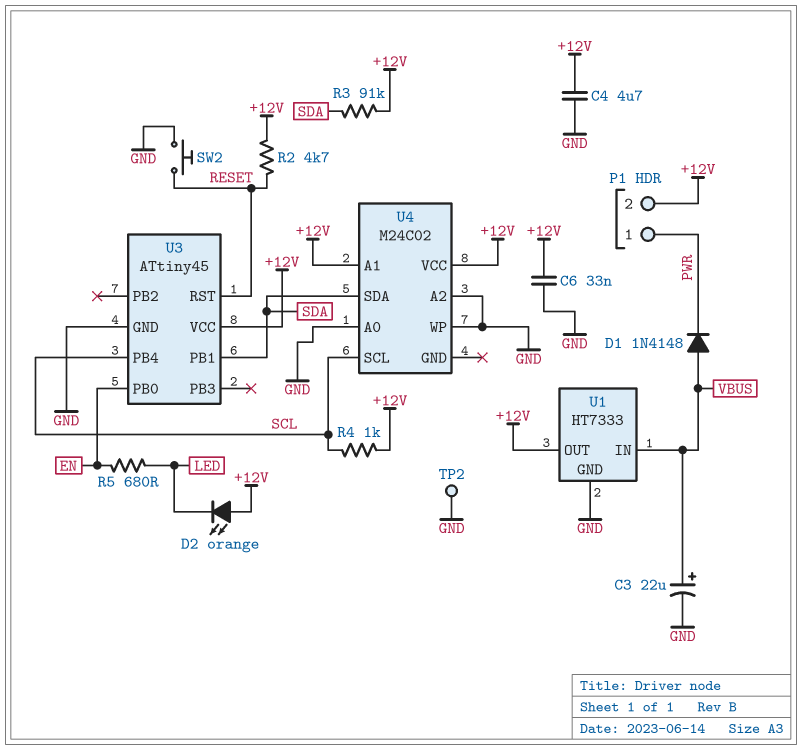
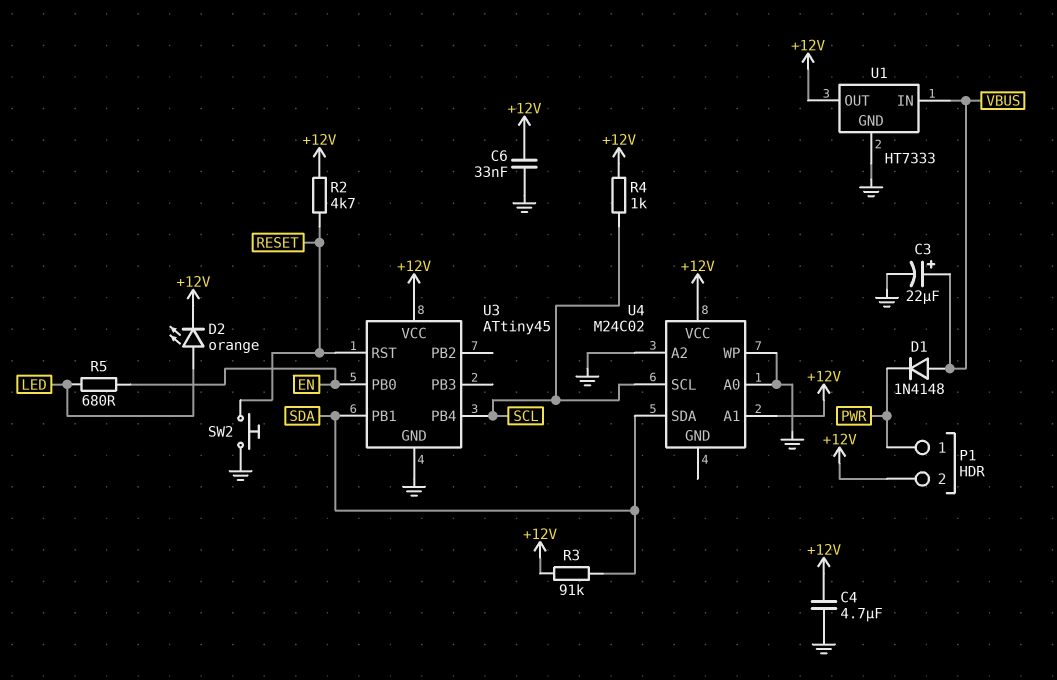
D2: LED orange (A +12V, K LED) -> LED orange (A LED, K +12V)
TP2: test point (GND) -> none

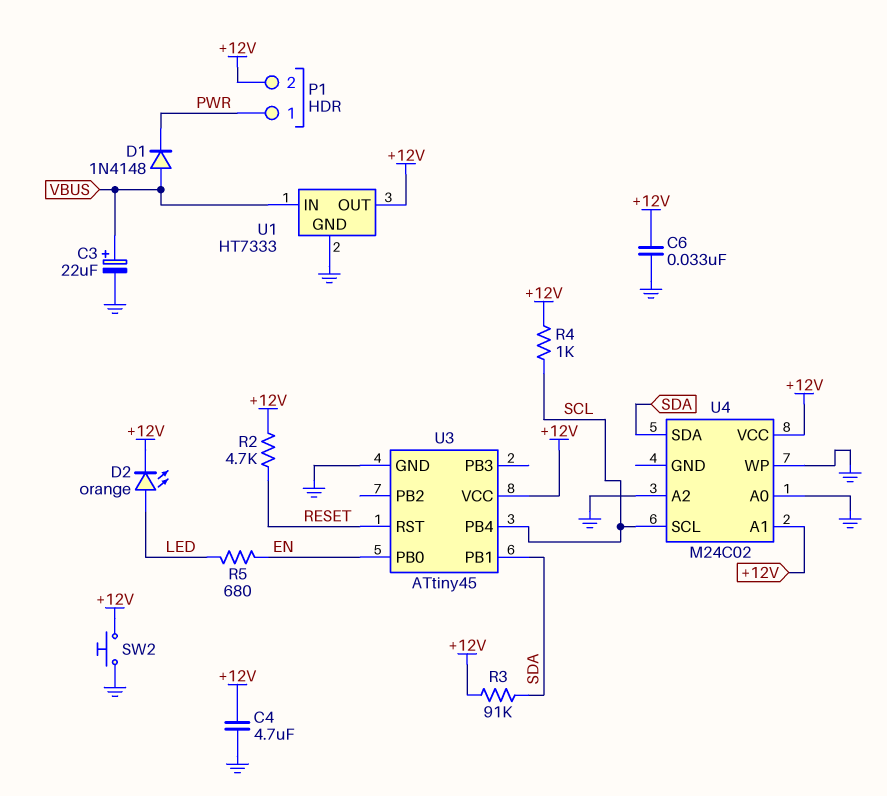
SW2: button (GND, RESET) -> button (+12V, GND)

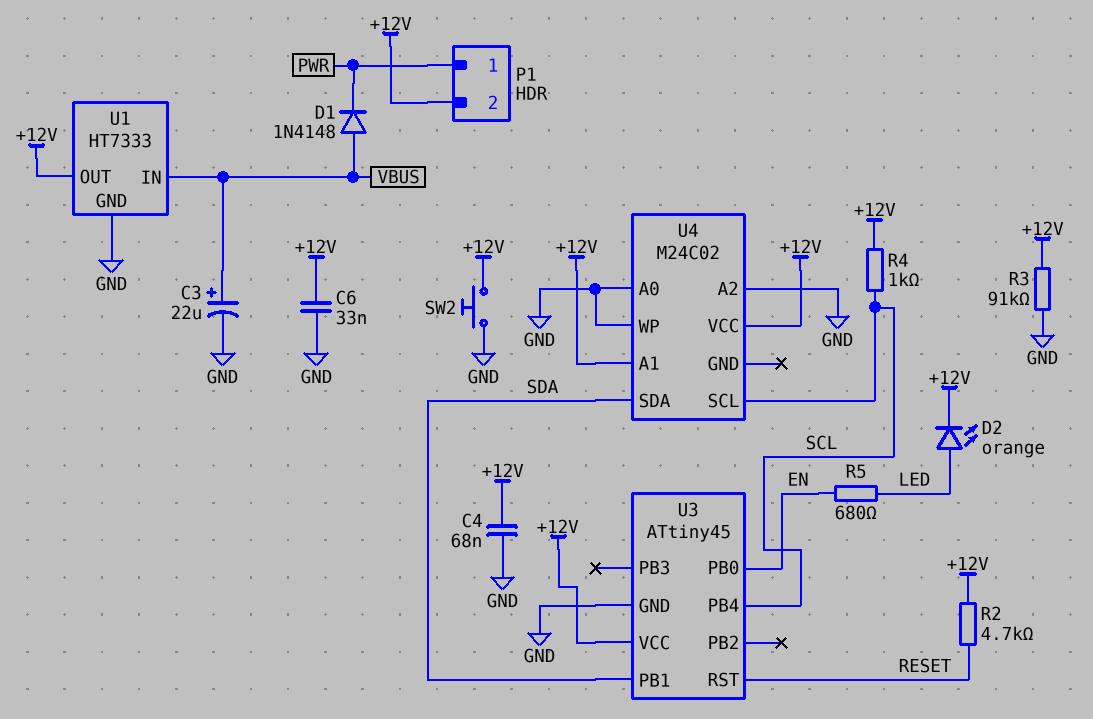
C4: 4.7uF (+12V, GND) -> 68nF (+12V, GND)
R3: 91k (+12V, SDA) -> 91k (+12V, GND)

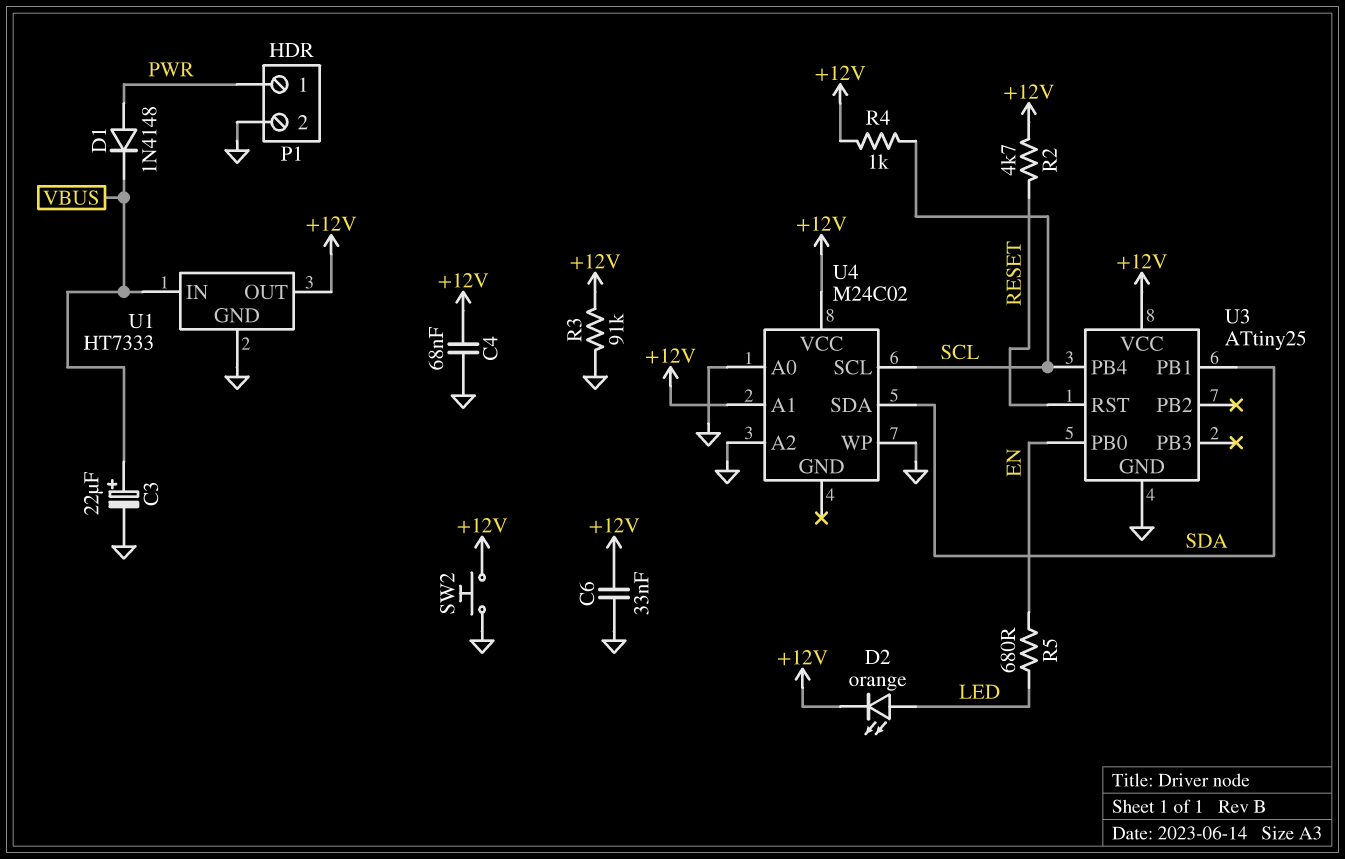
D1: diode 1N4148 (A VBUS, K PWR) -> diode 1N4148 (A PWR, K VBUS)
P1 pin 2: +12V -> GND
U3: ATtiny45 -> ATtiny25

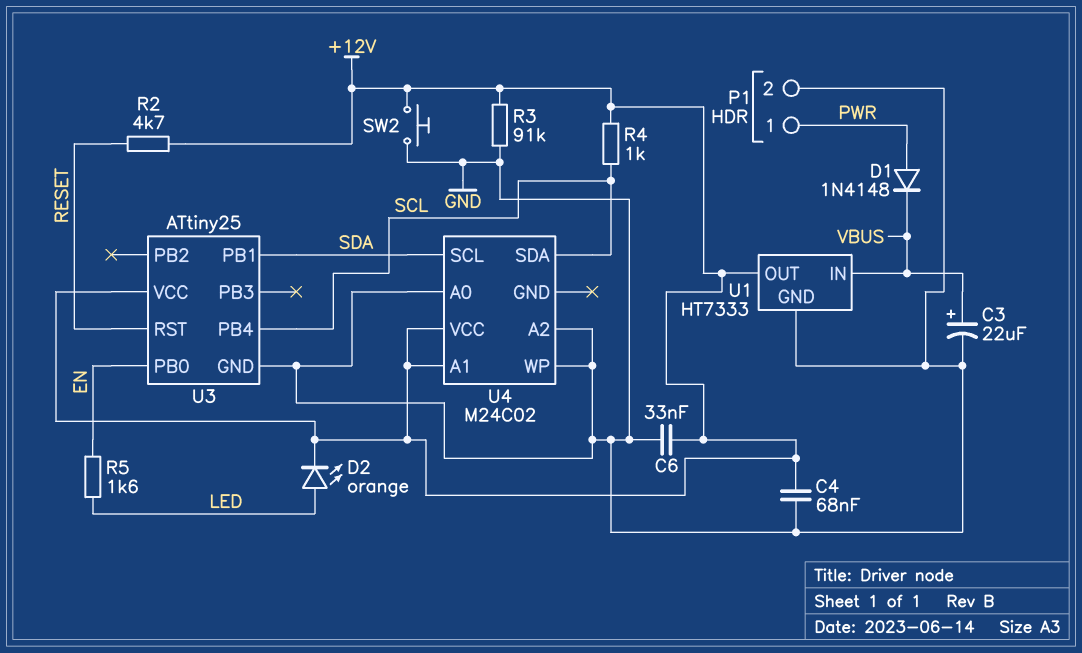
R5: 680 (EN, LED) -> 1.6k (EN, LED)
U4 pin SCL: SCL -> SDA
U4 pin SDA: SDA -> SCL

